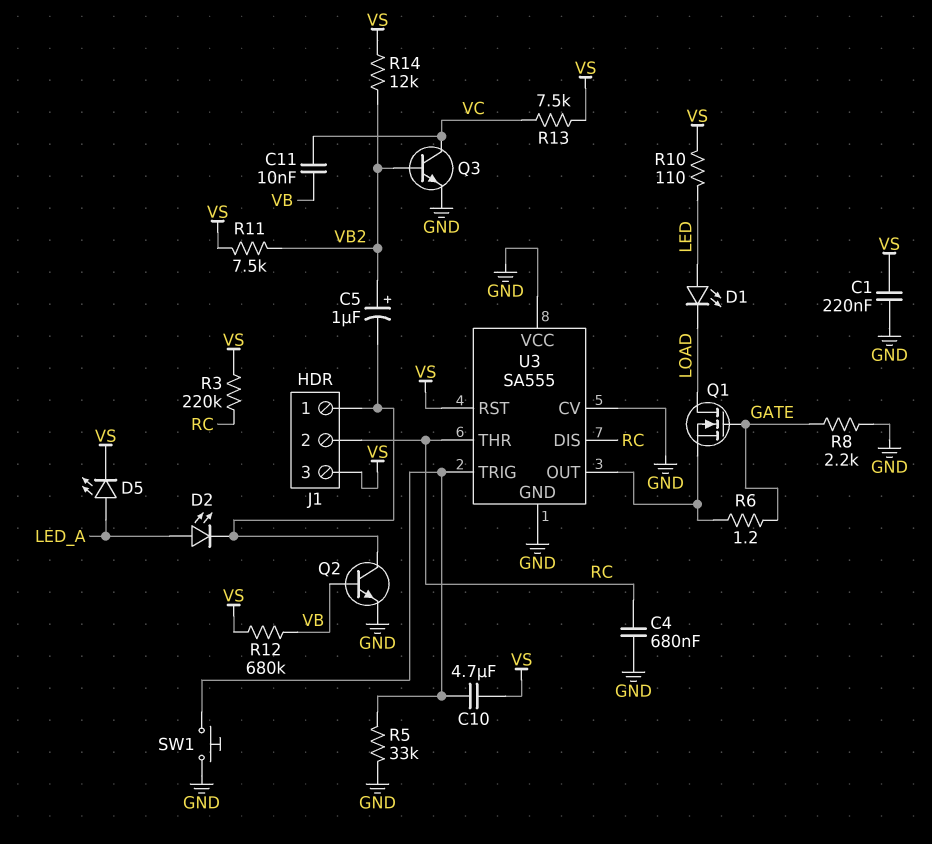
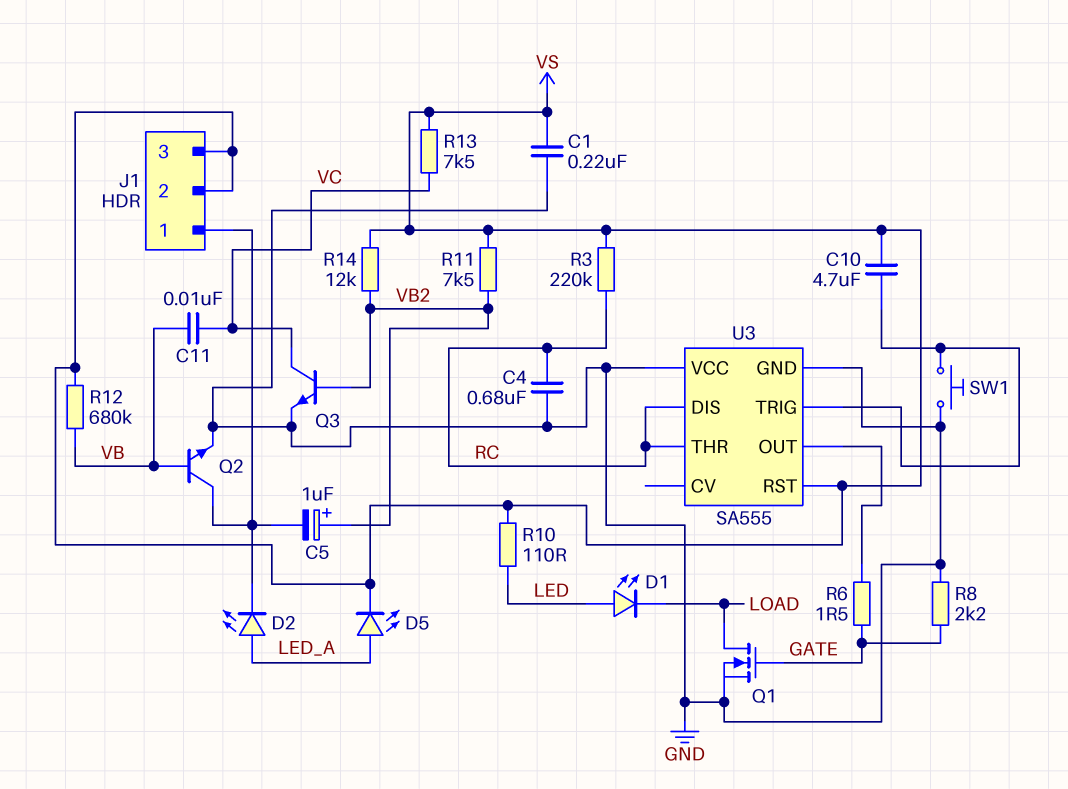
J1 pin 2: RC -> VS
Q1: NMOS (G GATE, D LOAD, S U3/OUT) -> NMOS (G GATE, D LOAD, S GND)
R5: 33k (GND, U3/TRIG) -> none
R6: 1.2 (GATE, U3/OUT) -> 1.5 (GATE, U3/OUT)
U3 pin CV: GND -> none

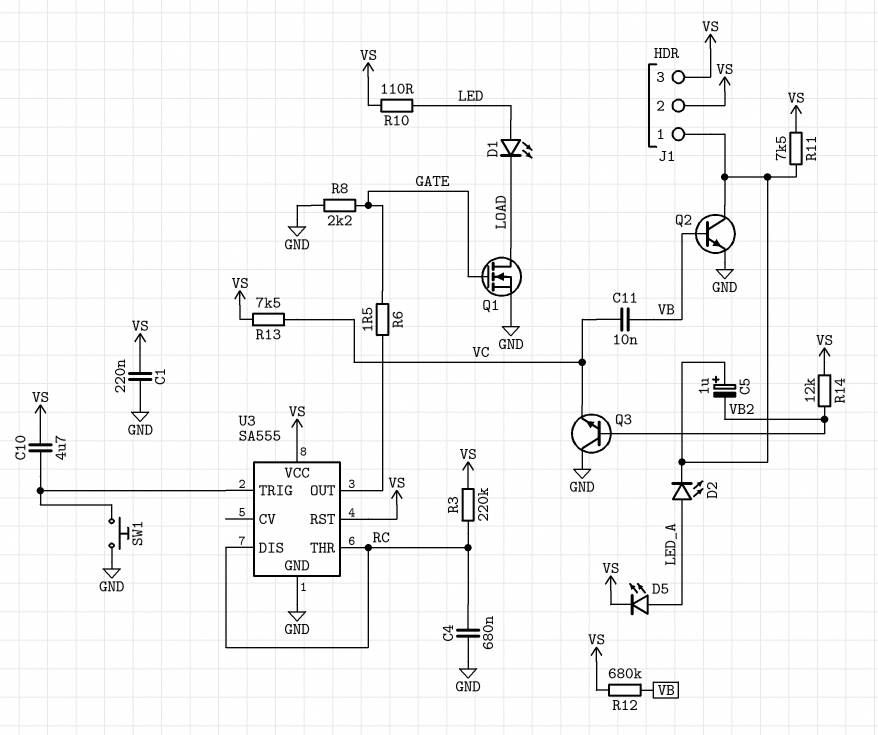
C5: 1uF (plus VB2, minus J1/1) -> 1uF (plus J1/1, minus VB2)
Q3: NPN (B VB2, C VC, E GND) -> NPN (B VB2, C GND, E VC)
R11: 7.5k (VB2, VS) -> 7.5k (J1/1, VS)
U3 pin VCC: GND -> VS

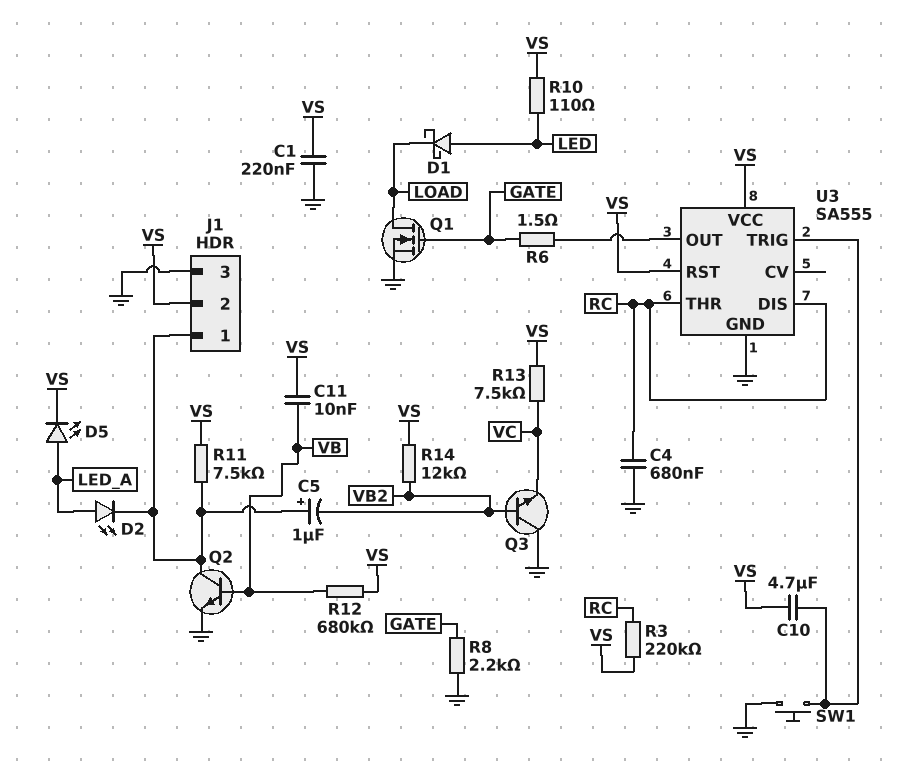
C11: 10nF (VB, VC) -> 10nF (VB, VS)
D1: LED (A LED, K LOAD) -> schottky (A LED, K LOAD)
J1 pin 3: VS -> GND

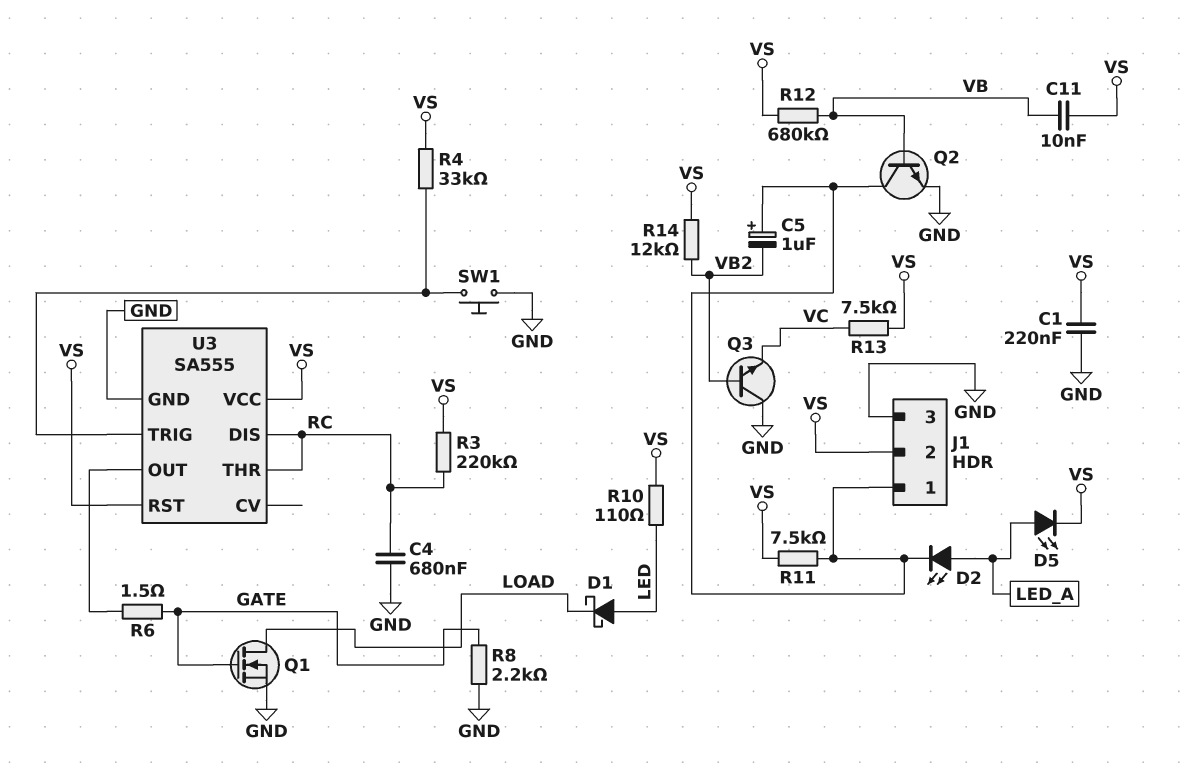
C10: 4.7uF (U3/TRIG, VS) -> none
R4: none -> 33k (U3/TRIG, VS)

